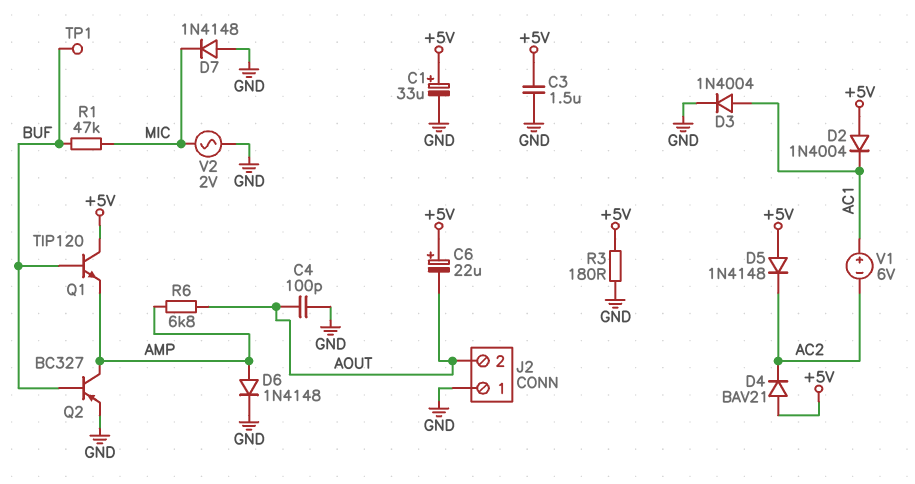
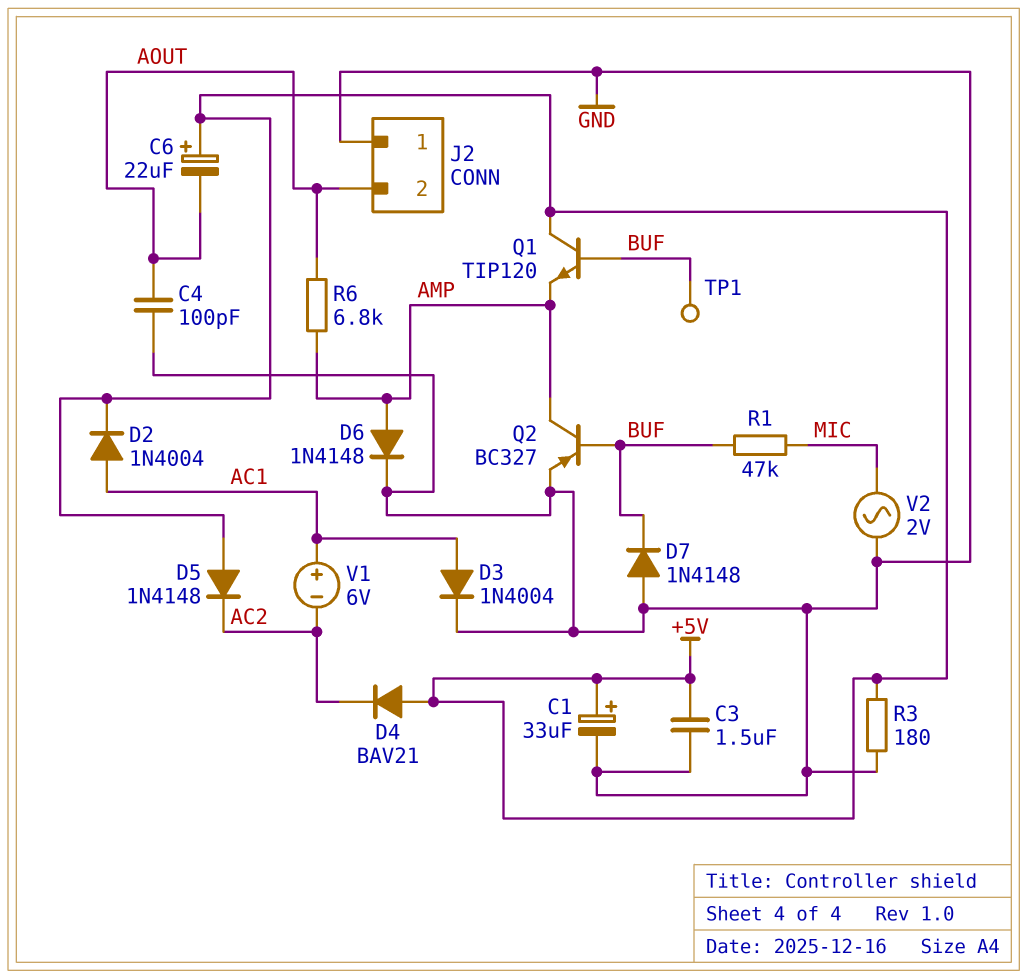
D2: diode 1N4004 (A +5V, K AC1) -> diode 1N4004 (A AC1, K +5V)
D7: diode 1N4148 (A GND, K MIC) -> diode 1N4148 (A GND, K BUF)

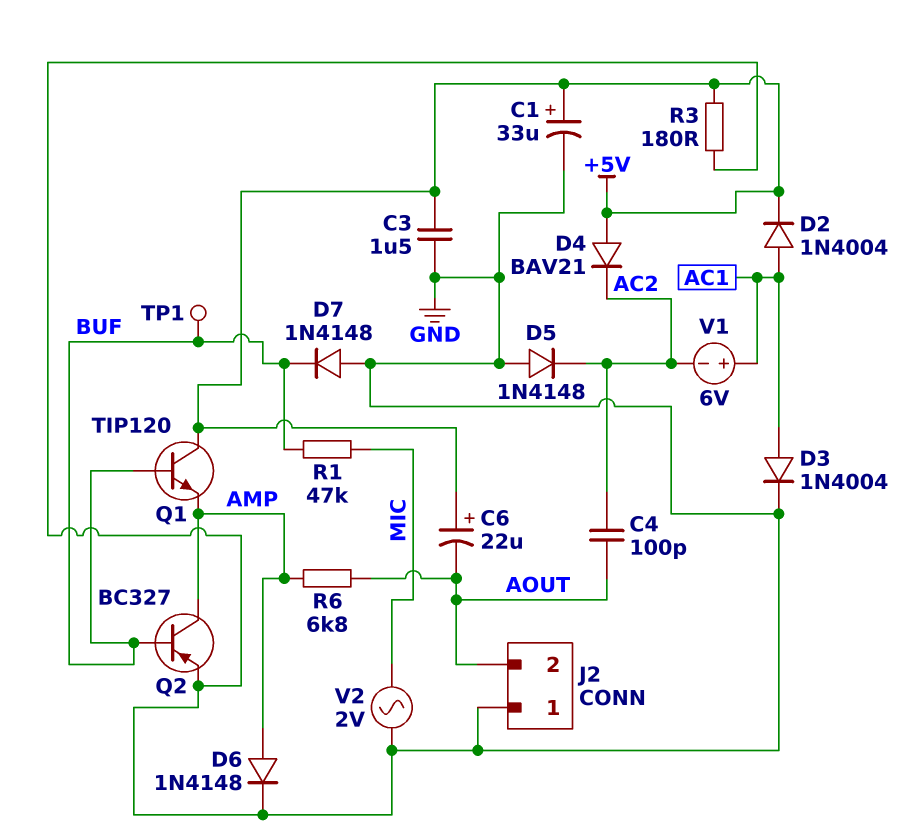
C4: 100pF (AOUT, GND) -> 100pF (AC2, AOUT)
D5: diode 1N4148 (A +5V, K AC2) -> diode 1N4148 (A GND, K AC2)

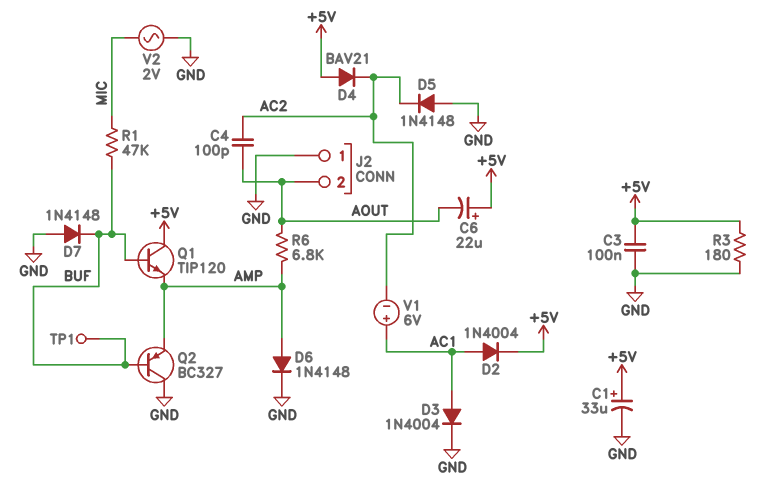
C3: 1.5uF (+5V, GND) -> 100nF (+5V, GND)
Q2: PNP BC327 (B BUF, C AMP, E GND) -> PNP BC327 (B BUF, C GND, E AMP)

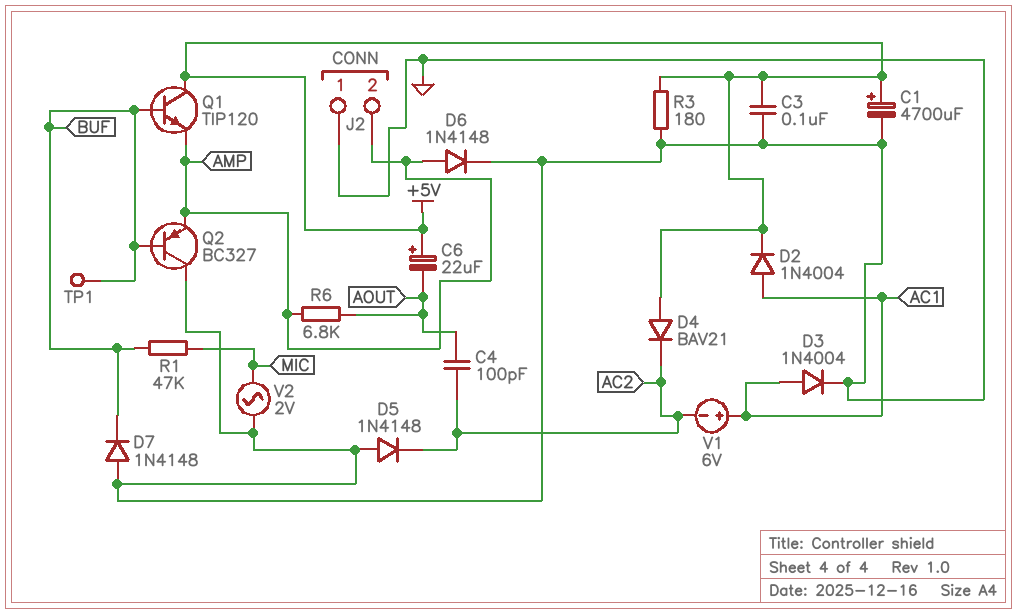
C1: 33uF (plus +5V, minus GND) -> 4700uF (plus +5V, minus GND)
J2 pin 2: AOUT -> AMP

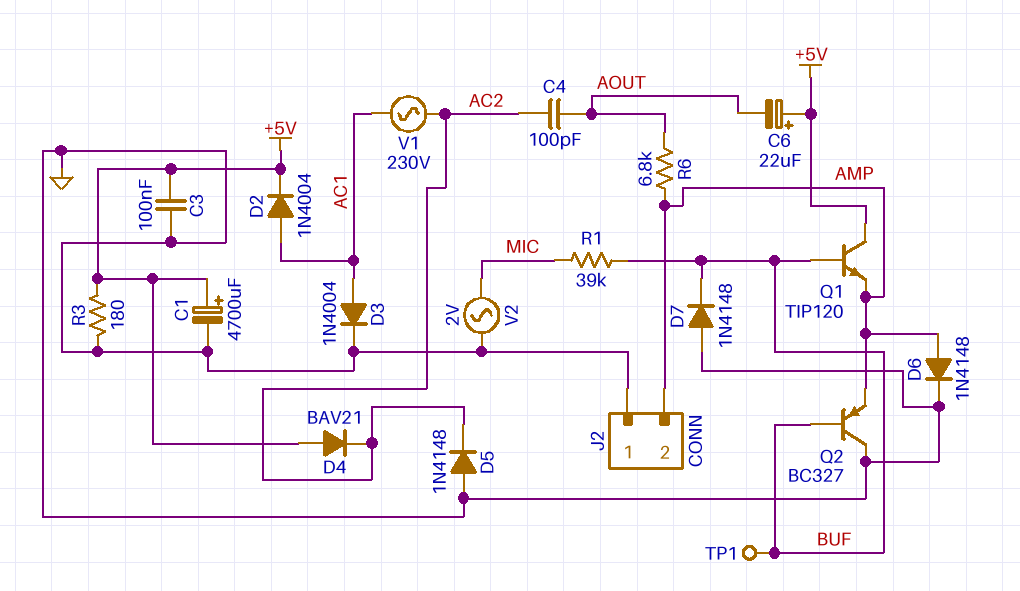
R1: 47k (BUF, MIC) -> 39k (BUF, MIC)
V1: 6V (plus AC1, minus AC2) -> AC 230V (AC1, AC2)

